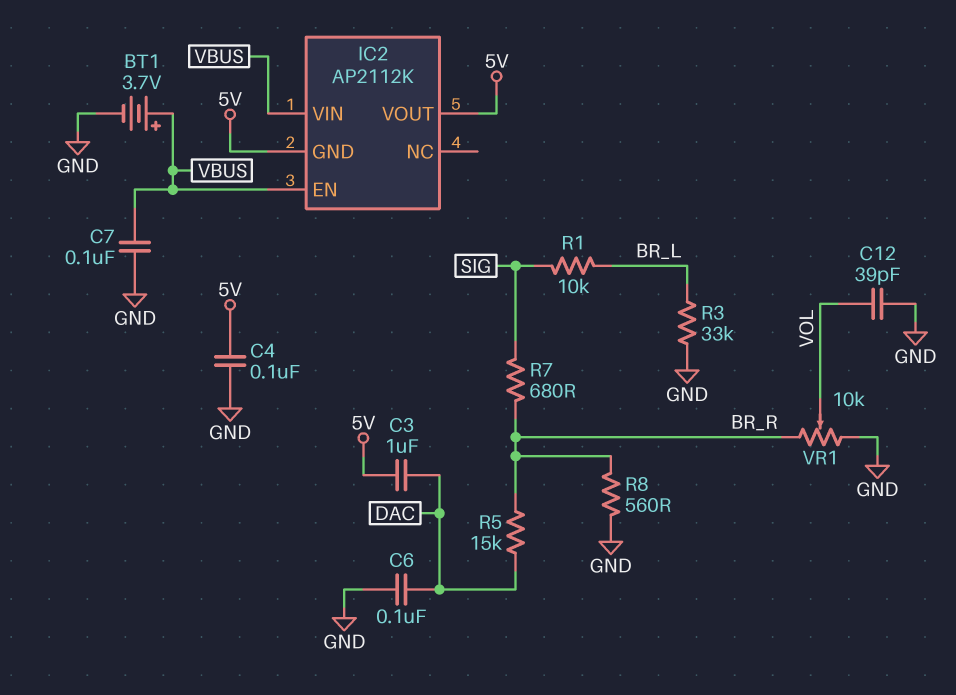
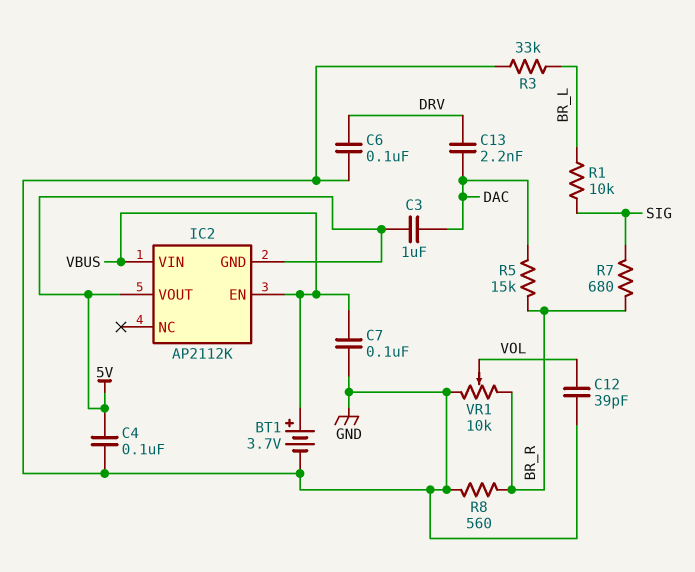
C6: 100nF (DAC, GND) -> 100nF (DRV, GND)
C13: none -> 2.2nF (DAC, DRV)

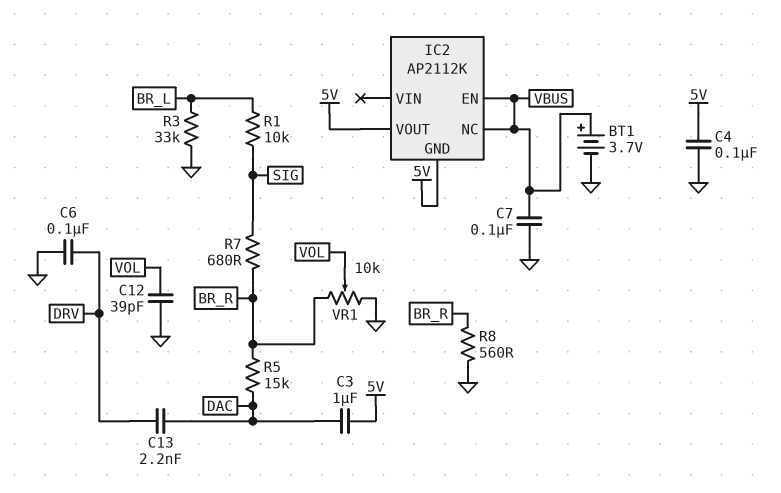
IC2 pin NC: none -> VBUS
IC2 pin VIN: VBUS -> none

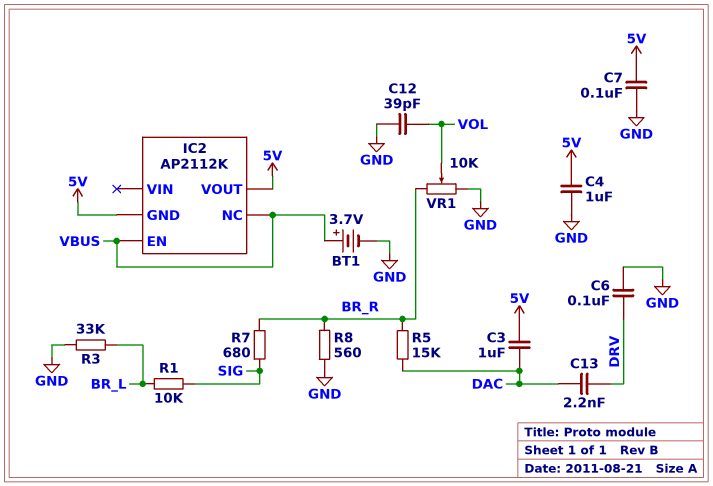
C4: 100nF (5V, GND) -> 1uF (5V, GND)
C7: 100nF (GND, VBUS) -> 100nF (5V, GND)

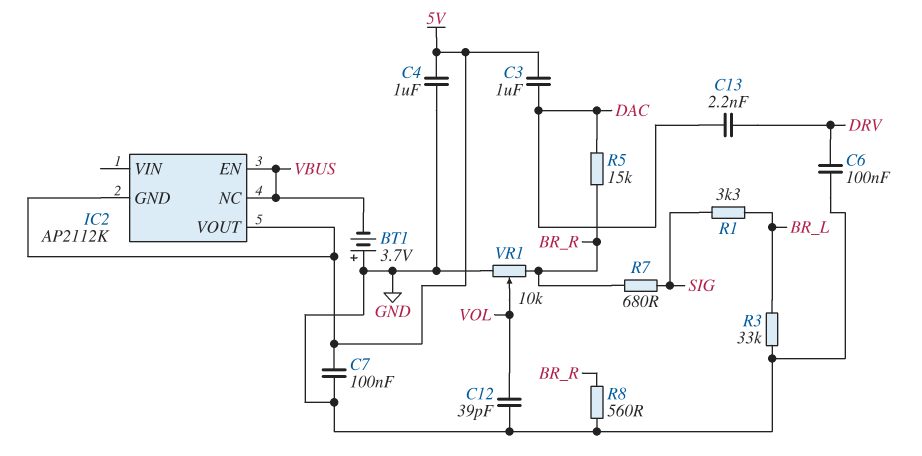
BT1: 3.7V (plus VBUS, minus GND) -> 3.7V (plus GND, minus VBUS)
R1: 10k (BR_L, SIG) -> 3.3k (BR_L, SIG)

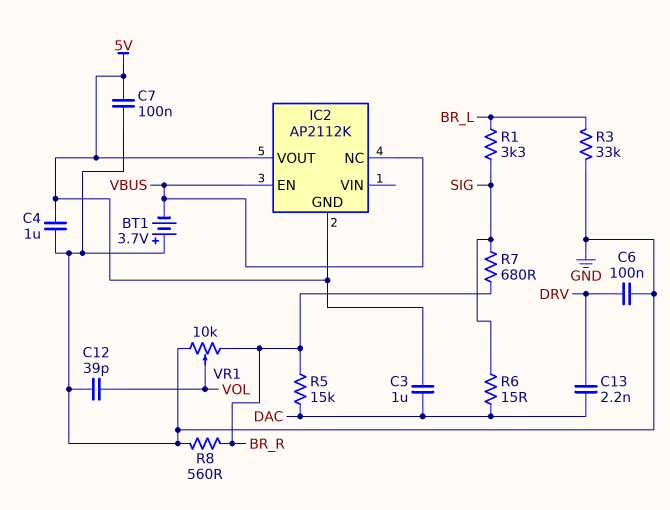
R6: none -> 15 (DAC, SIG)

